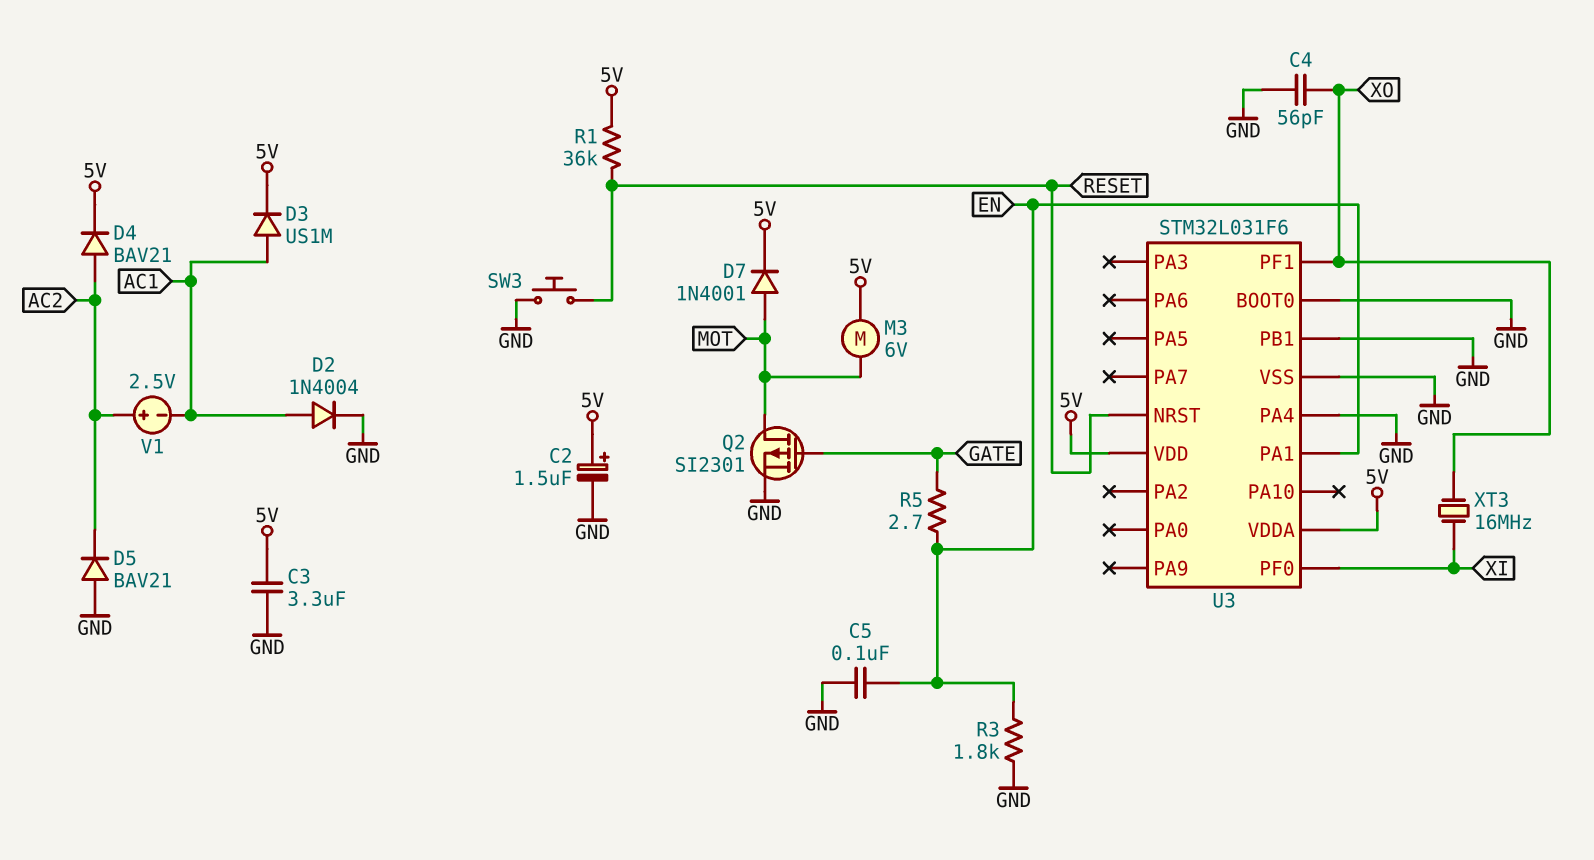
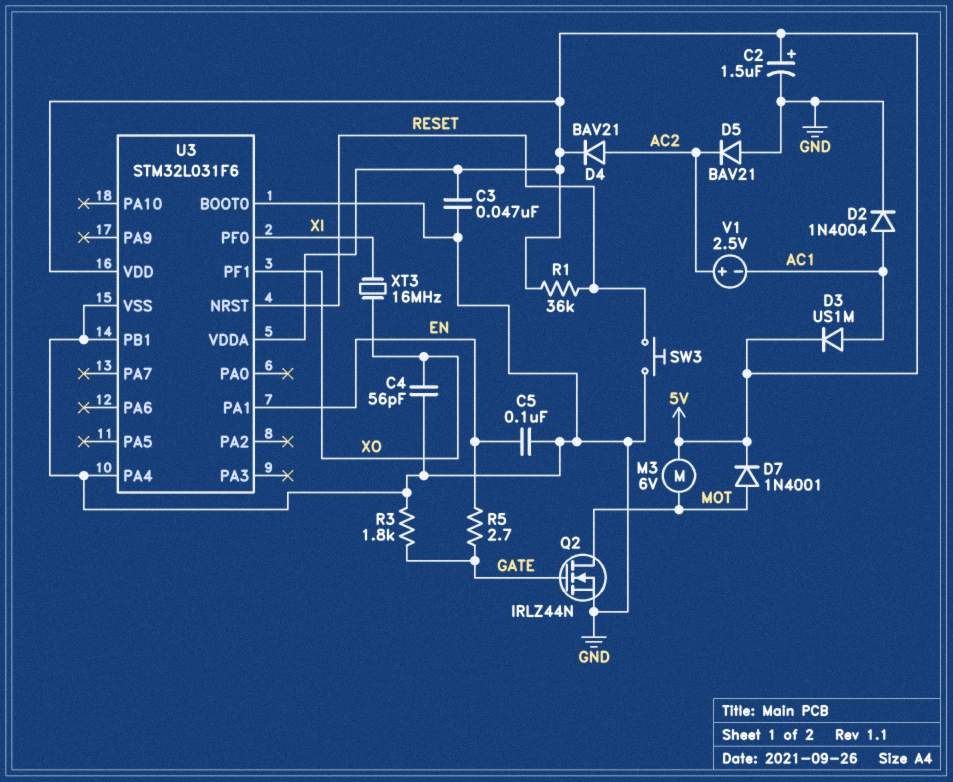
C3: 3.3uF (5V, GND) -> 47nF (5V, GND)
Q2: PMOS SI2301 (G GATE, D MOT, S GND) -> NMOS IRLZ44N (G GATE, D MOT, S GND)
R3: 1.8k (EN, GND) -> 1.8k (GATE, GND)

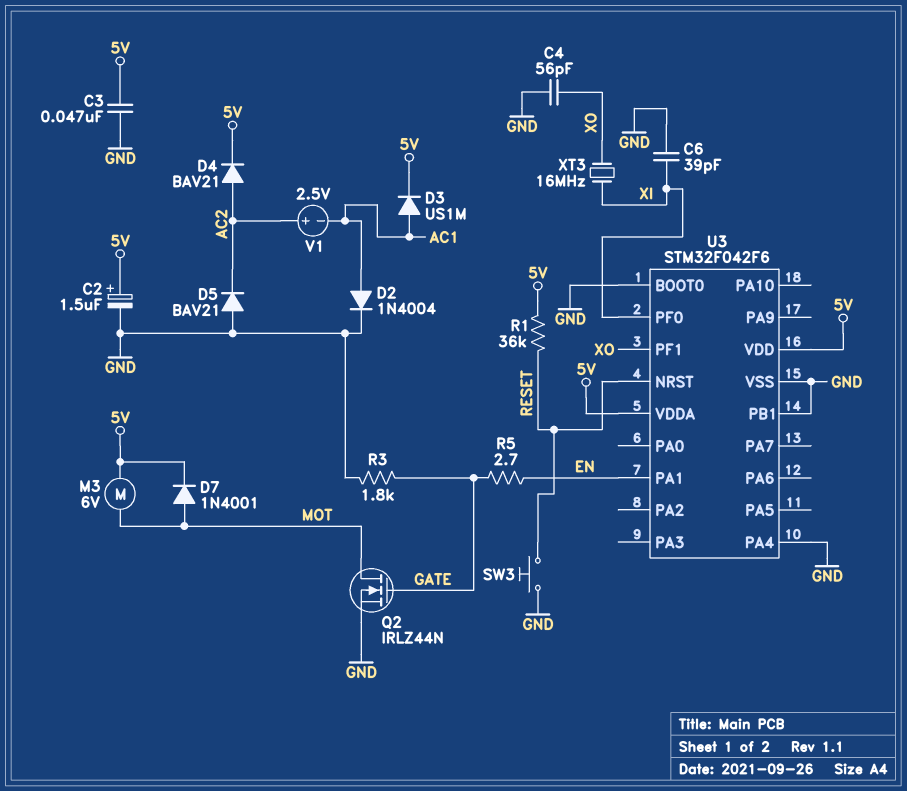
C5: 100nF (EN, GND) -> none
C6: none -> 39pF (GND, XI)
U3: STM32L031F6 -> STM32F042F6

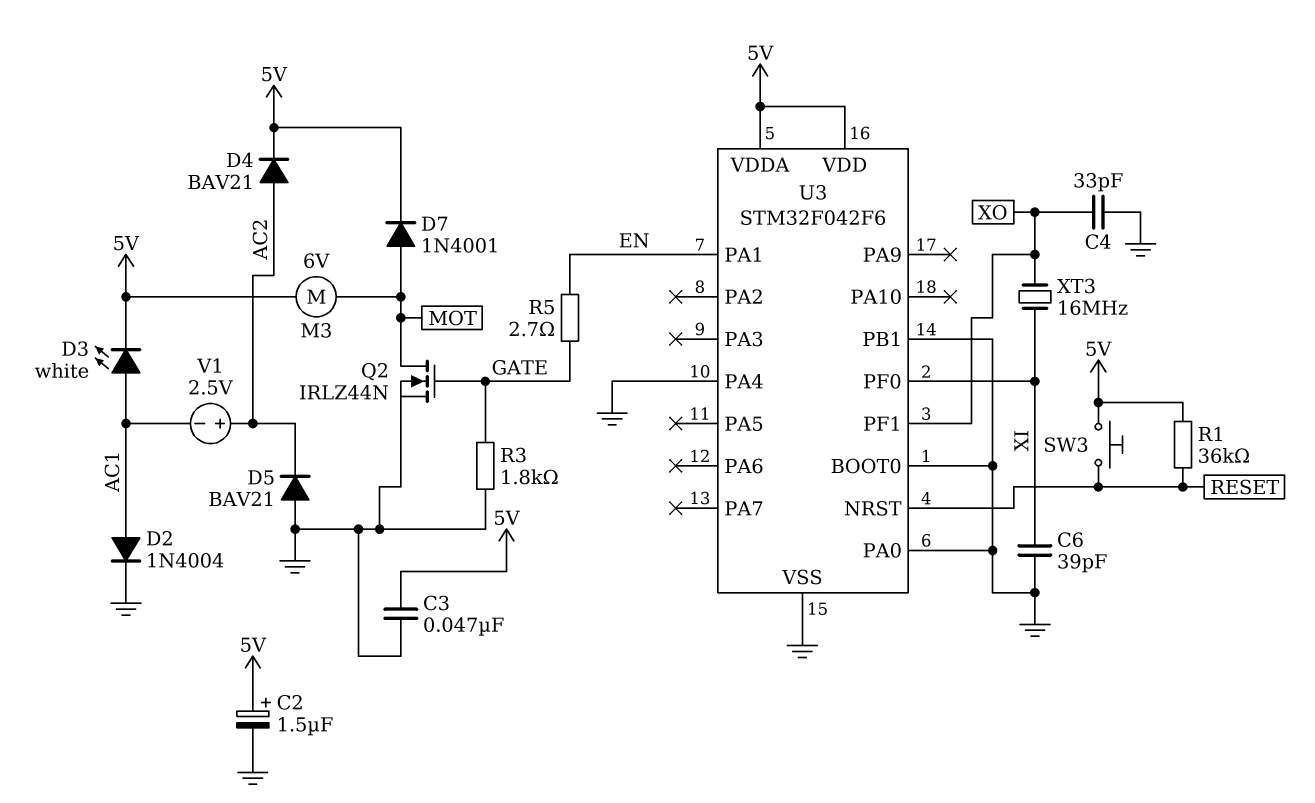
C4: 56pF (GND, XO) -> 33pF (GND, XO)
D3: diode US1M (A AC1, K 5V) -> LED white (A AC1, K 5V)
SW3: button (GND, RESET) -> button (5V, RESET)
U3 pin PA0: none -> GND

